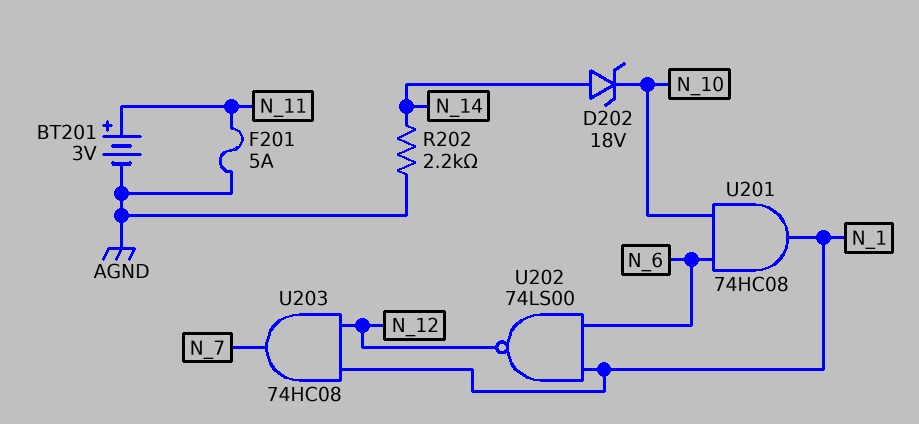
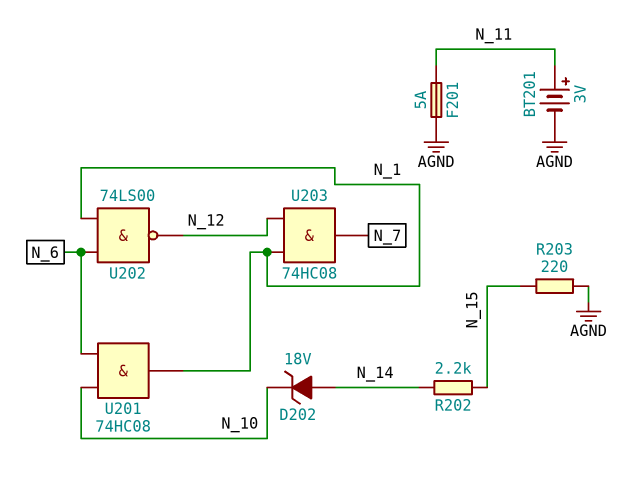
R202: 2.2k (AGND, N_14) -> 2.2k (N_14, N_15)
R203: none -> 220 (AGND, N_15)

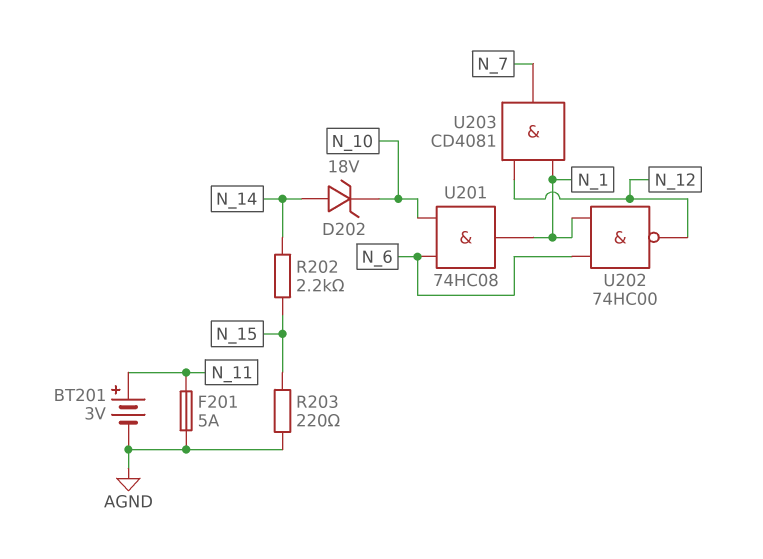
U202: NAND 74LS00 (in N_1, in N_6, out N_12) -> NAND 74HC00 (in N_1, in N_6, out N_12)
U203: AND 74HC08 (in N_1, in N_12, out N_7) -> AND CD4081 (in N_1, in N_12, out N_7)

